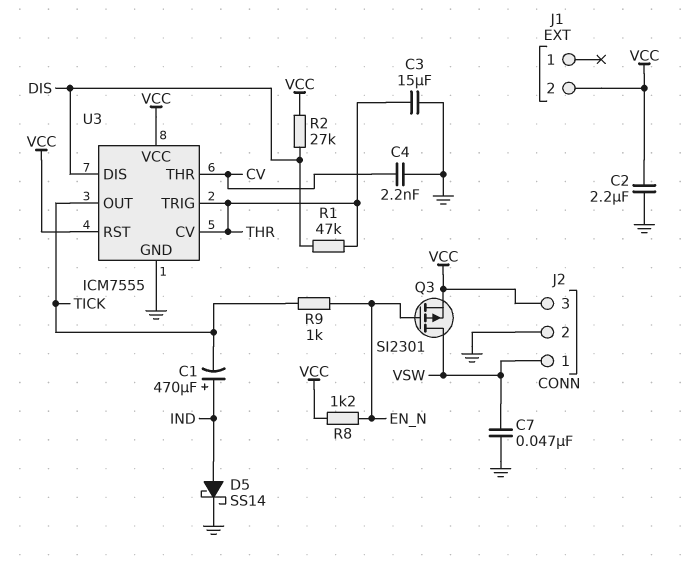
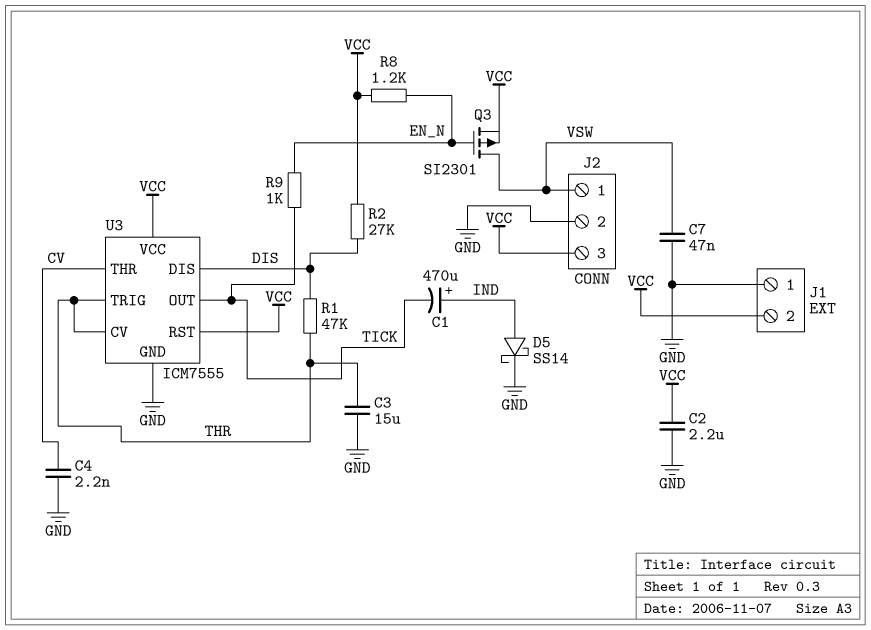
J1 pin 1: none -> GND

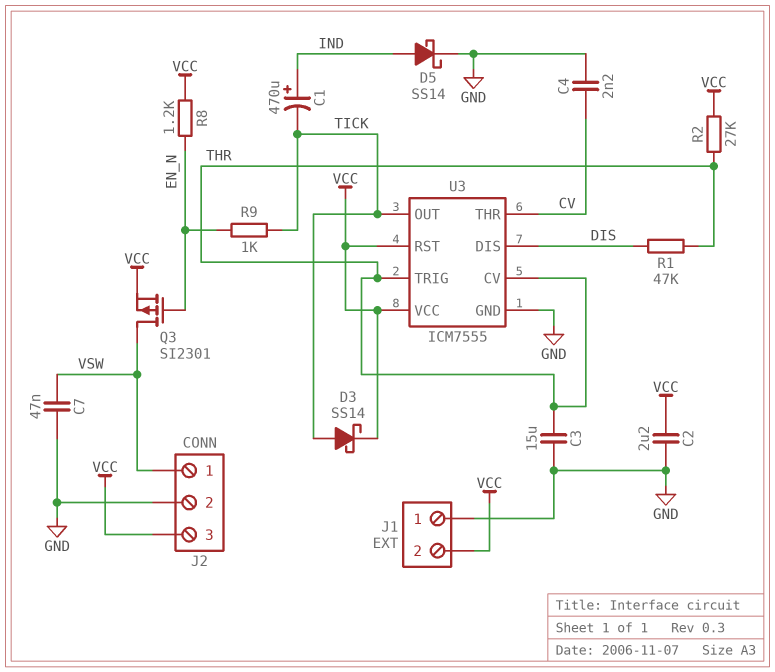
D3: none -> schottky SS14 (A TICK, K VCC)
R2: 27k (DIS, VCC) -> 27k (THR, VCC)

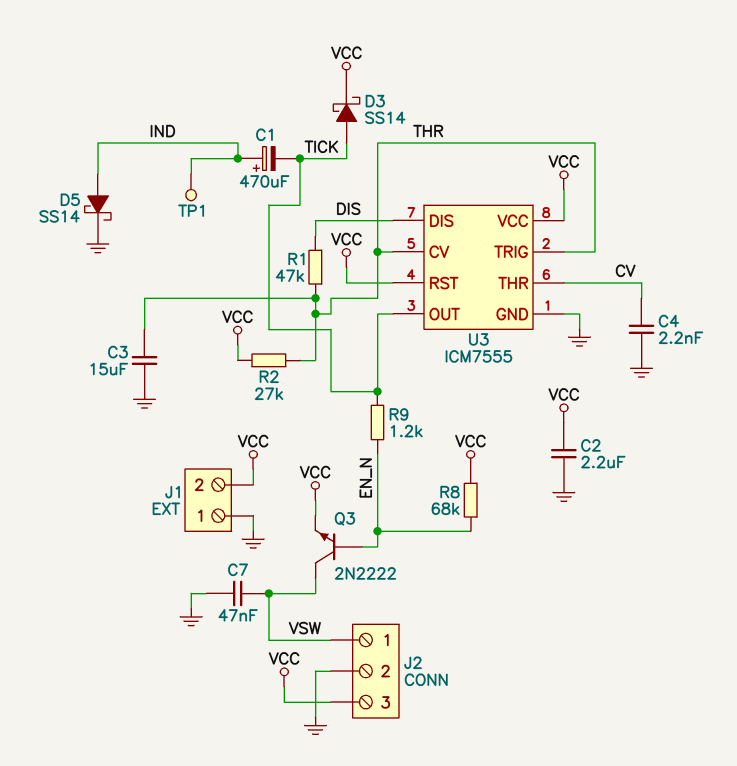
Q3: PMOS SI2301 (G EN_N, D VSW, S VCC) -> NPN 2N2222 (B EN_N, C VSW, E VCC)
R8: 1.2k (EN_N, VCC) -> 68k (EN_N, VCC)
R9: 1k (EN_N, TICK) -> 1.2k (EN_N, TICK)
TP1: none -> test point (IND)

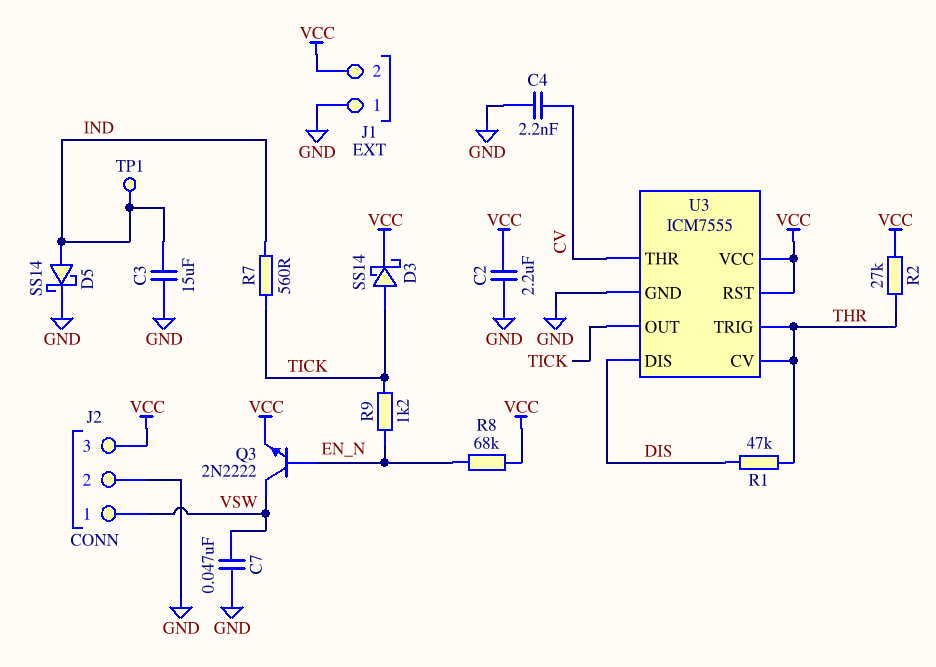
C1: 470uF (plus IND, minus TICK) -> none
C3: 15uF (GND, THR) -> 15uF (GND, IND)
R7: none -> 560 (IND, TICK)

